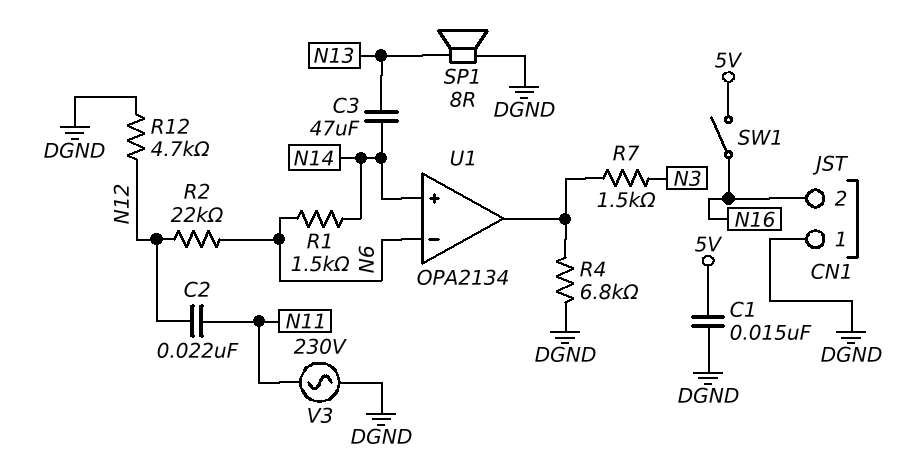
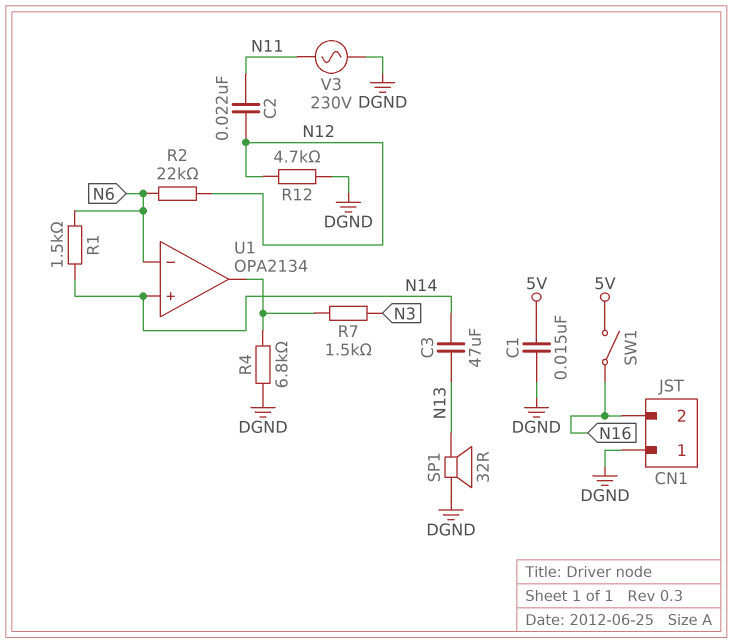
SP1: speaker 8R (DGND, N13) -> speaker 32R (DGND, N13)

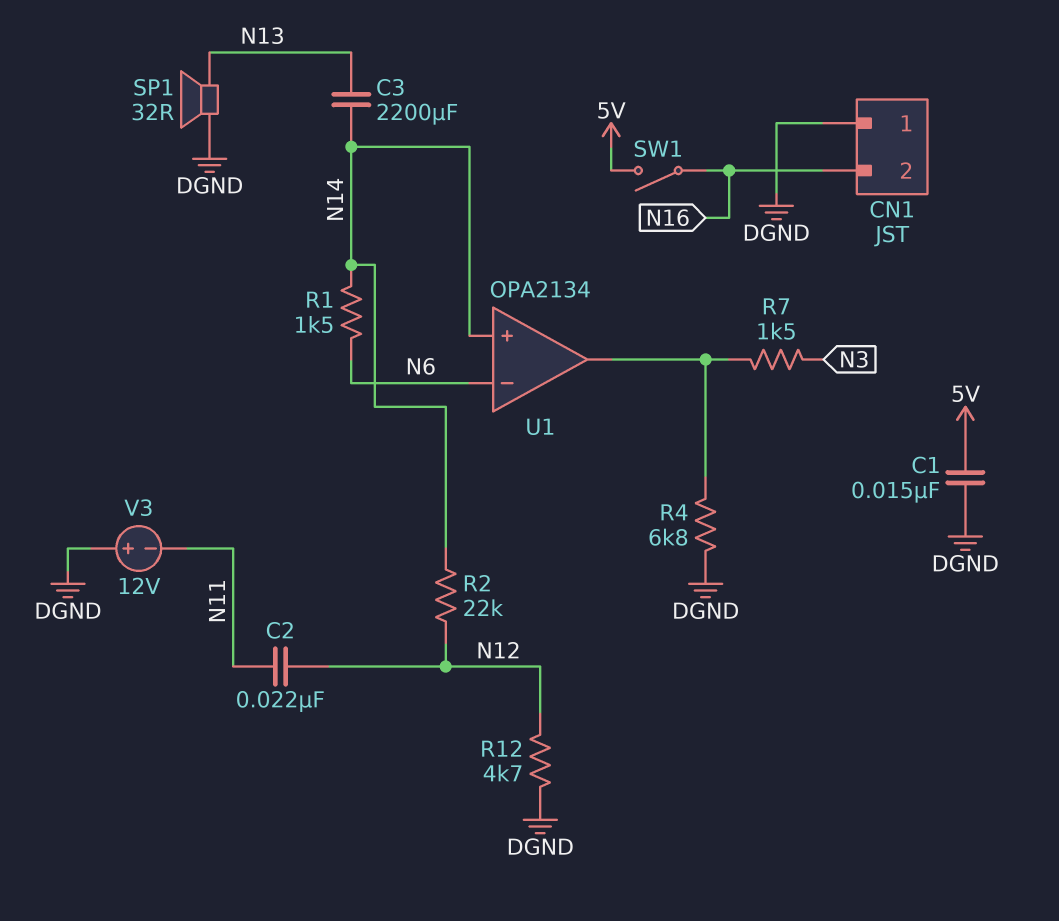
C3: 47uF (N13, N14) -> 2200uF (N13, N14)
R2: 22k (N6, N12) -> 22k (N12, N14)
V3: AC 230V (DGND, N11) -> 12V (plus DGND, minus N11)

